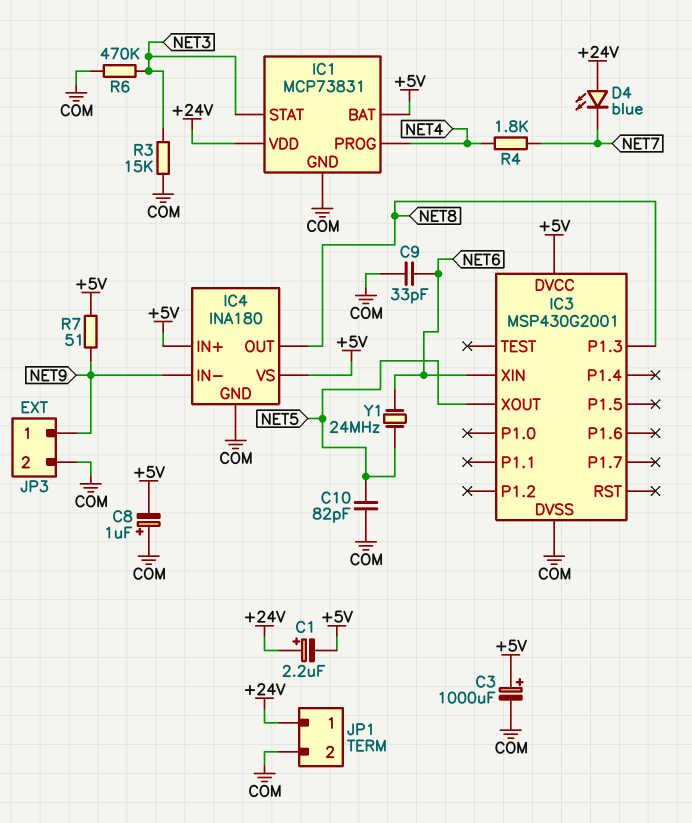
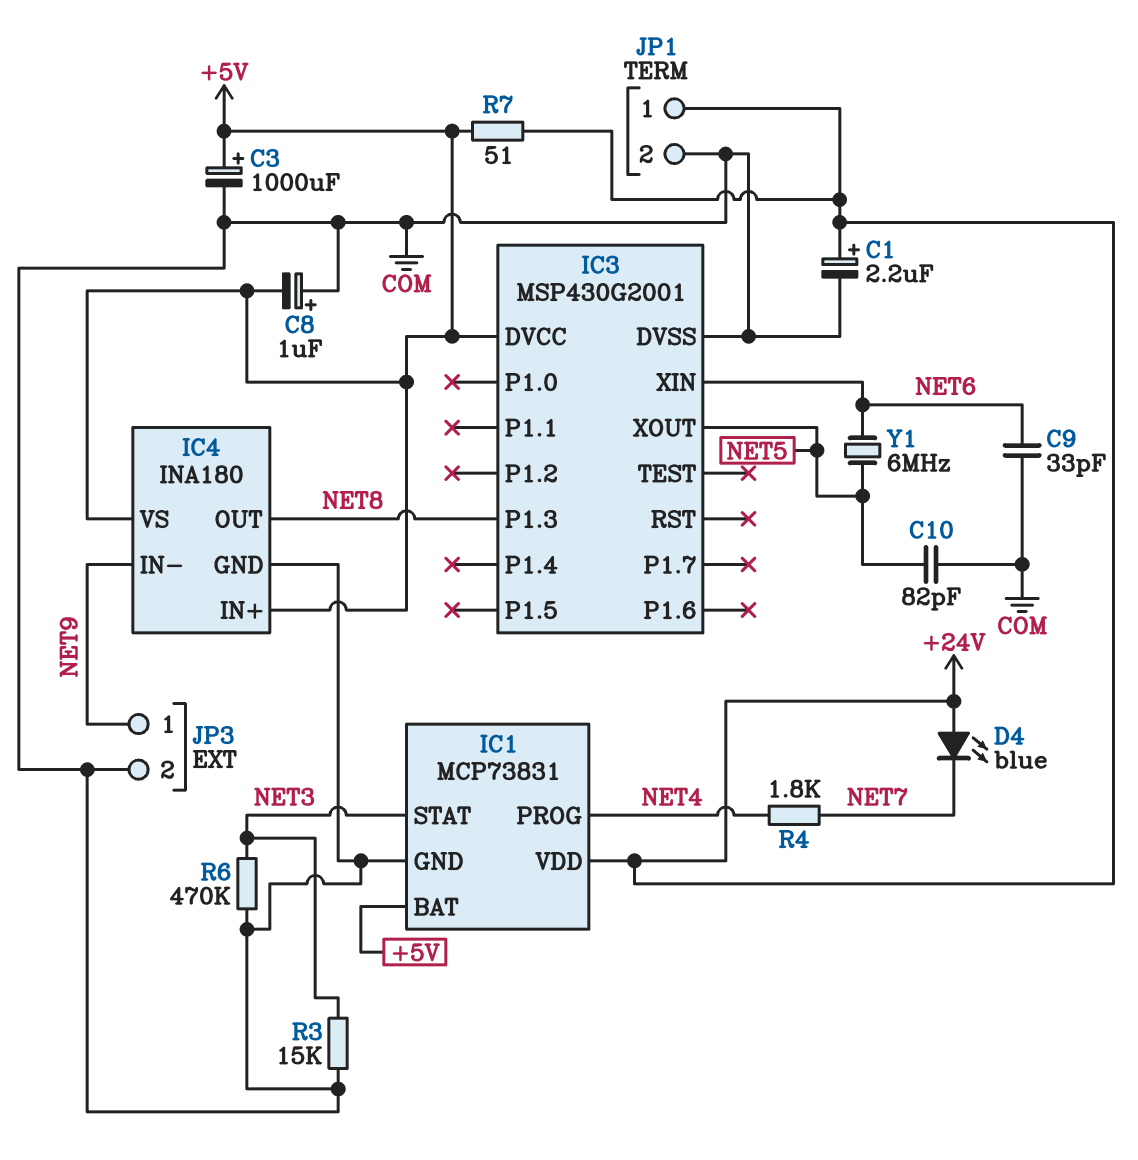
C1: 2.2uF (plus +24V, minus +5V) -> 2.2uF (plus +24V, minus COM)
R7: 51 (+5V, NET9) -> 51 (+5V, +24V)
Y1: 24MHz (NET5, NET6) -> 6MHz (NET5, NET6)

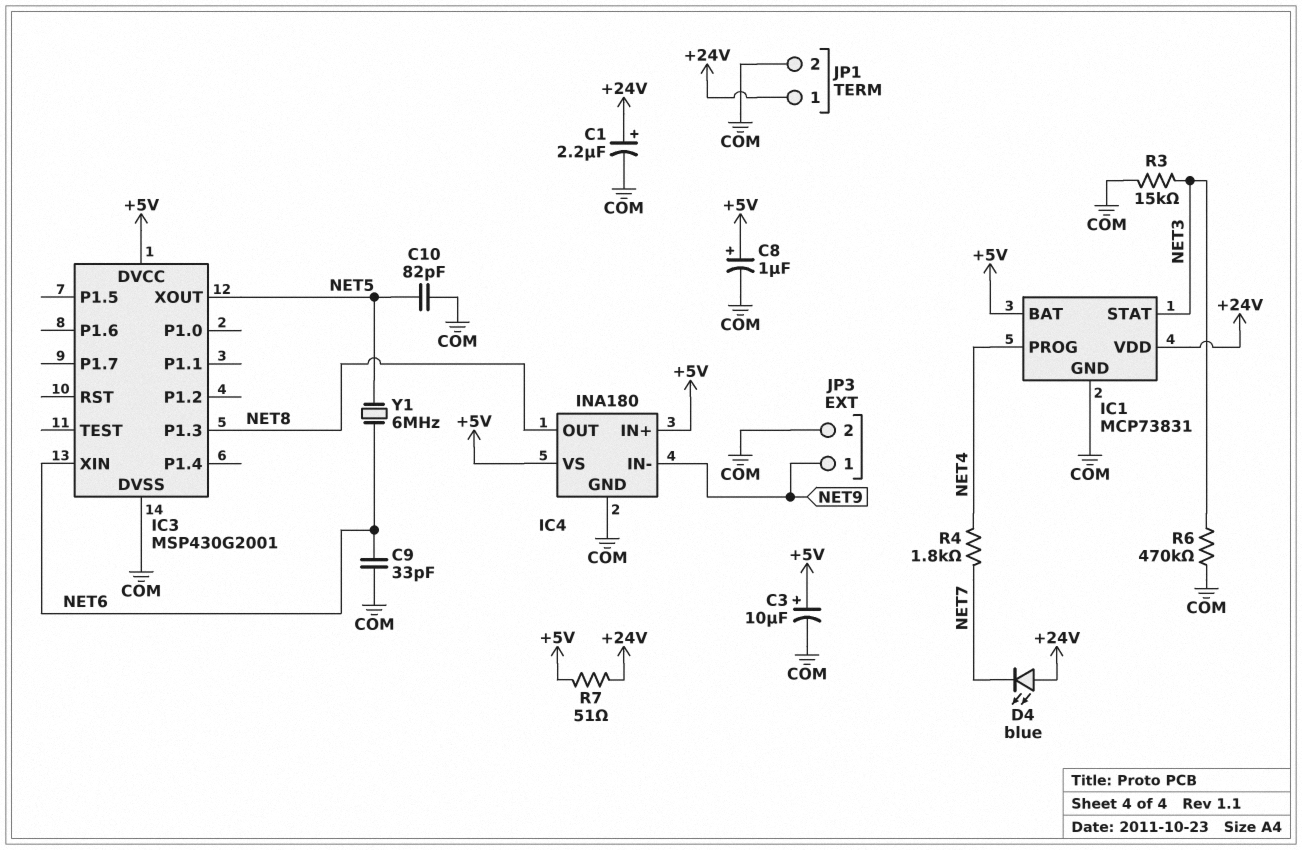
C3: 1000uF (plus +5V, minus COM) -> 10uF (plus +5V, minus COM)
C8: 1uF (plus COM, minus +5V) -> 1uF (plus +5V, minus COM)

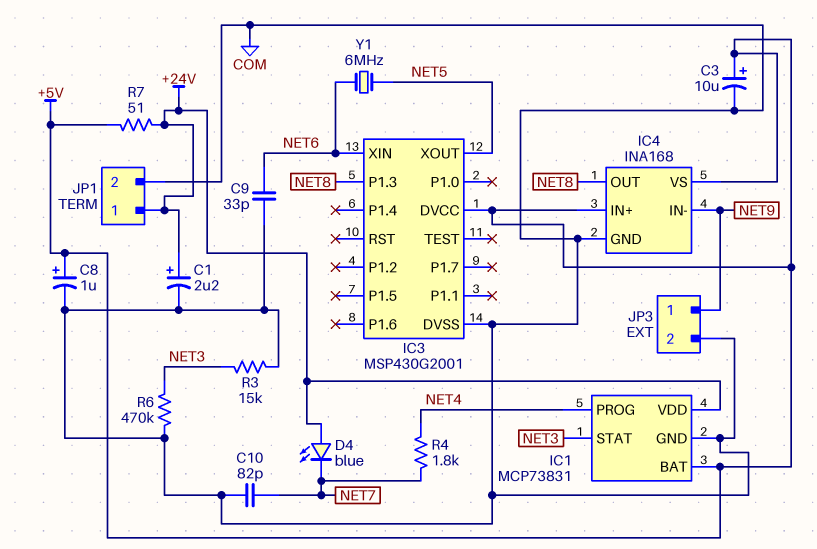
C10: 82pF (COM, NET5) -> 82pF (COM, NET7)
IC4: INA180 -> INA168

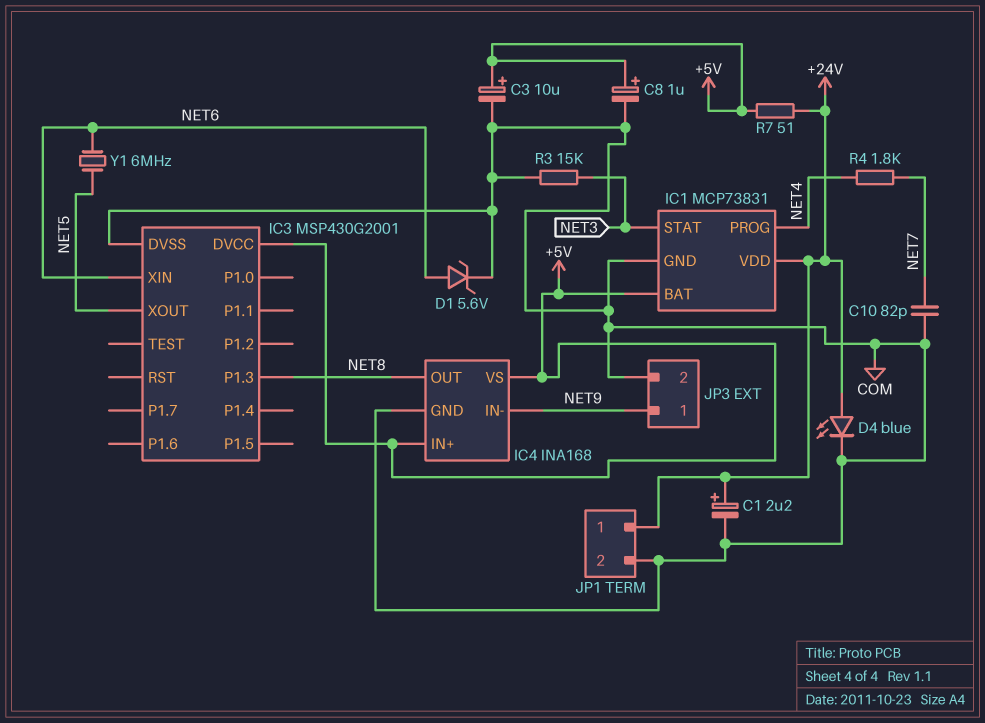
C9: 33pF (COM, NET6) -> none
D1: none -> zener 5.6V (A NET6, K COM)
D4: LED blue (A +24V, K NET7) -> LED blue (A +24V, K COM)
R6: 470k (COM, NET3) -> none

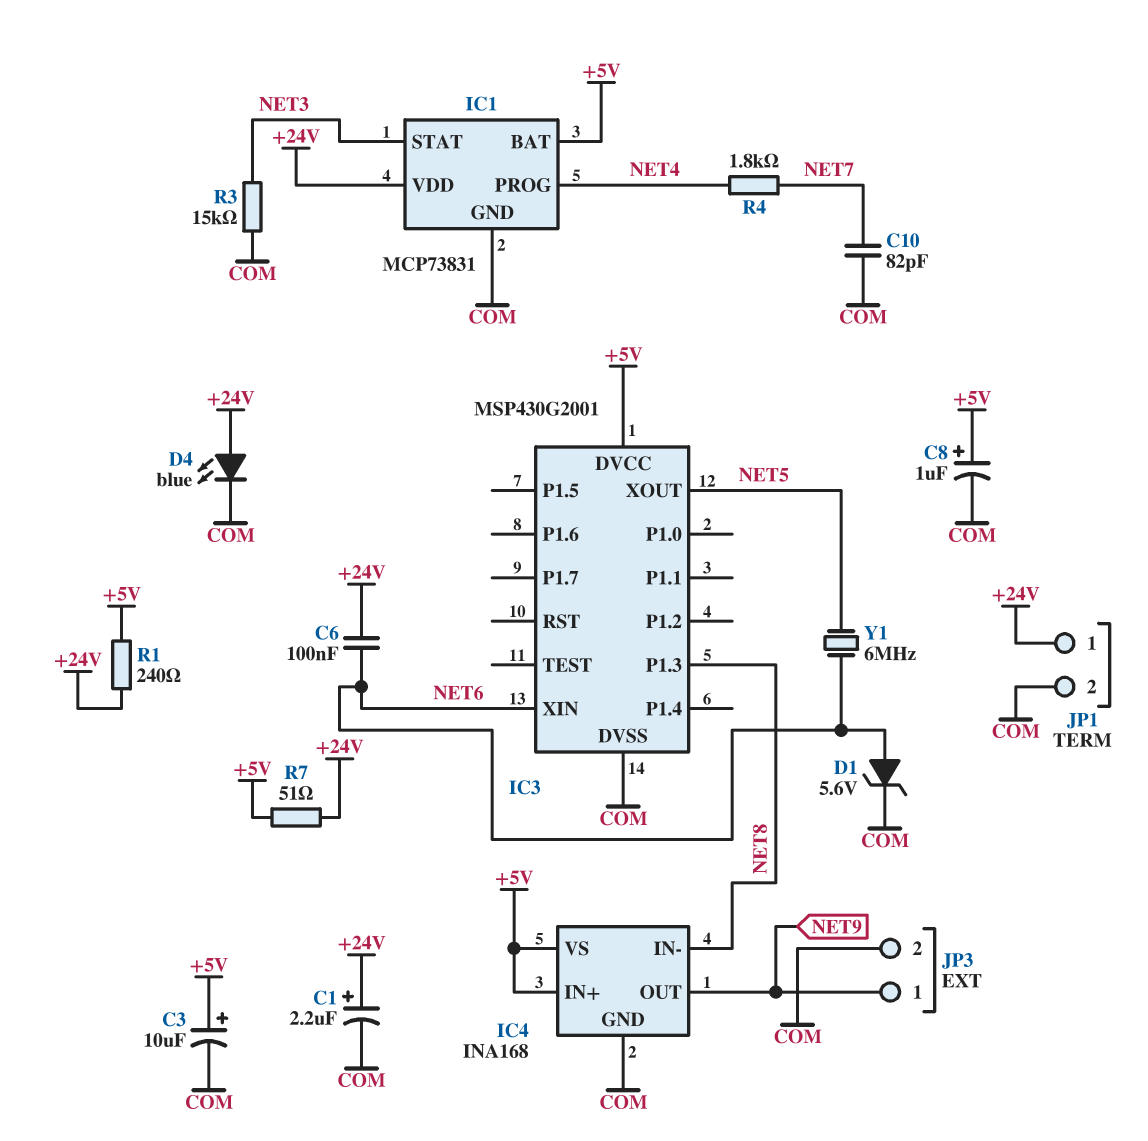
C6: none -> 100nF (+24V, NET6)
IC4 pin IN-: NET9 -> NET8
IC4 pin OUT: NET8 -> NET9
R1: none -> 240 (+5V, +24V)

